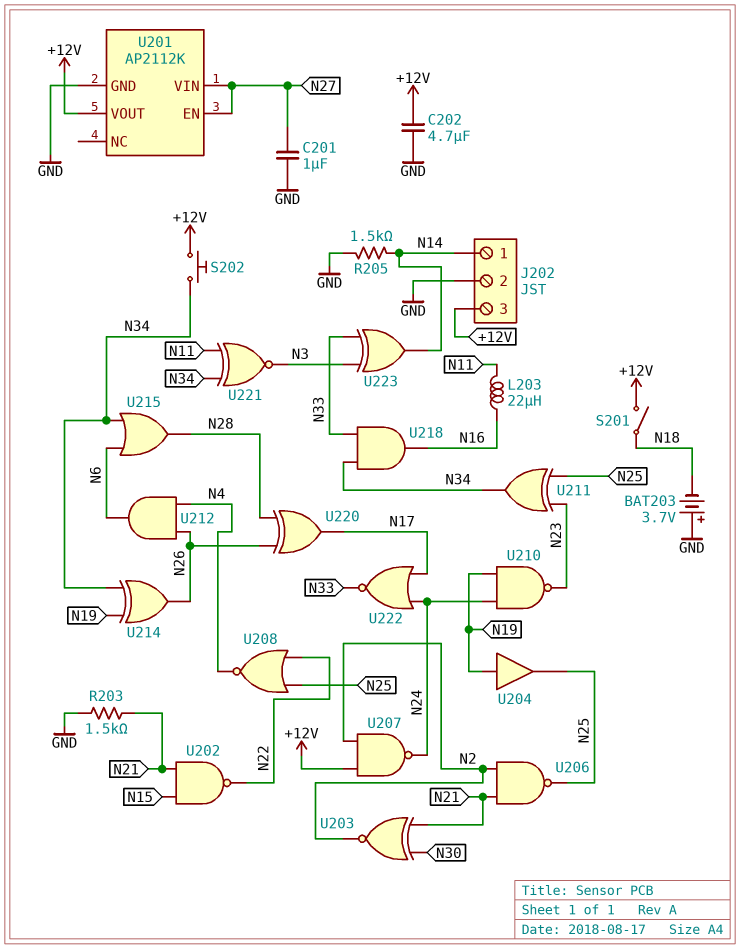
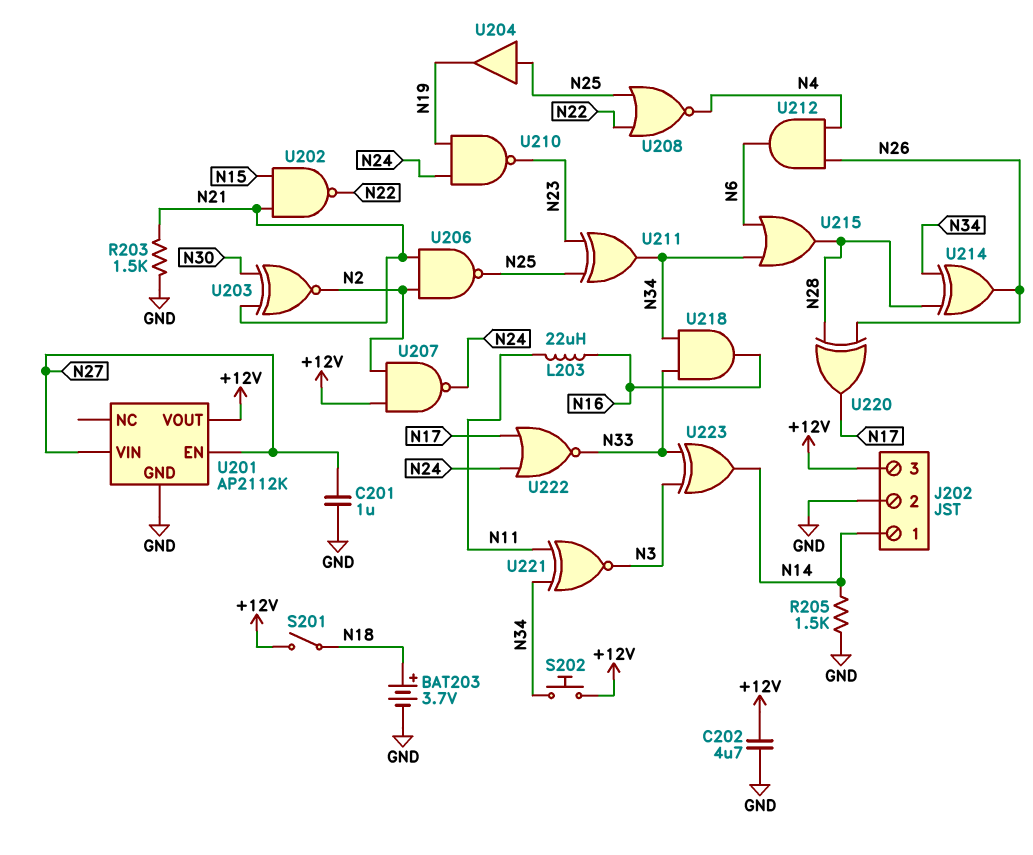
BAT203: 3.7V (plus GND, minus N18) -> 3.7V (plus N18, minus GND)
U204: buffer (in N19, out N25) -> buffer (in N25, out N19)
U214: XOR (in N19, in N34, out N26) -> XOR (in N28, in N34, out N26)

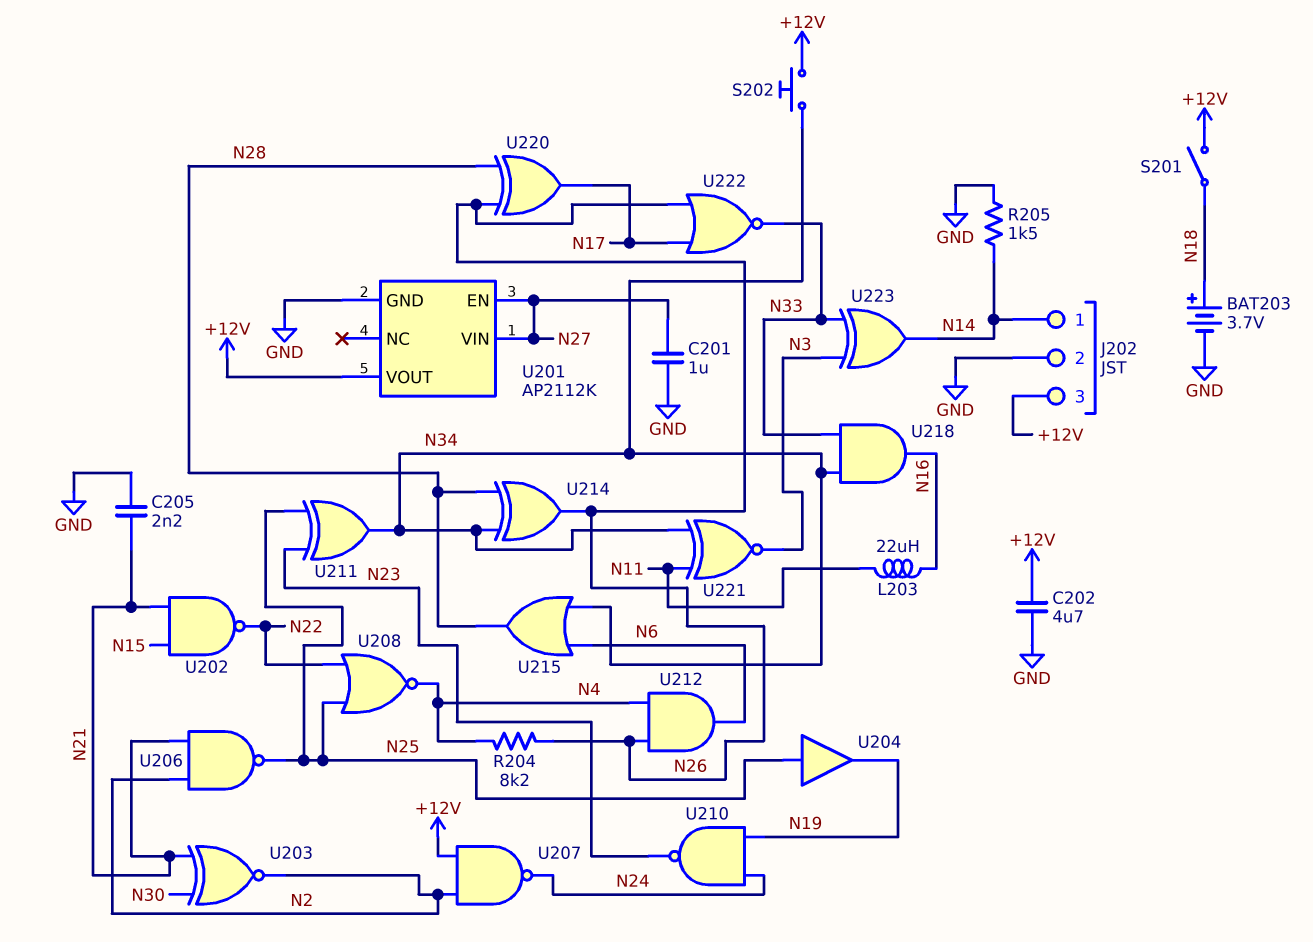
C205: none -> 2.2nF (GND, N21)
R203: 1.5k (GND, N21) -> none
R204: none -> 8.2k (N4, N26)
U222: NOR (in N17, in N24, out N33) -> NOR (in N17, in N26, out N33)

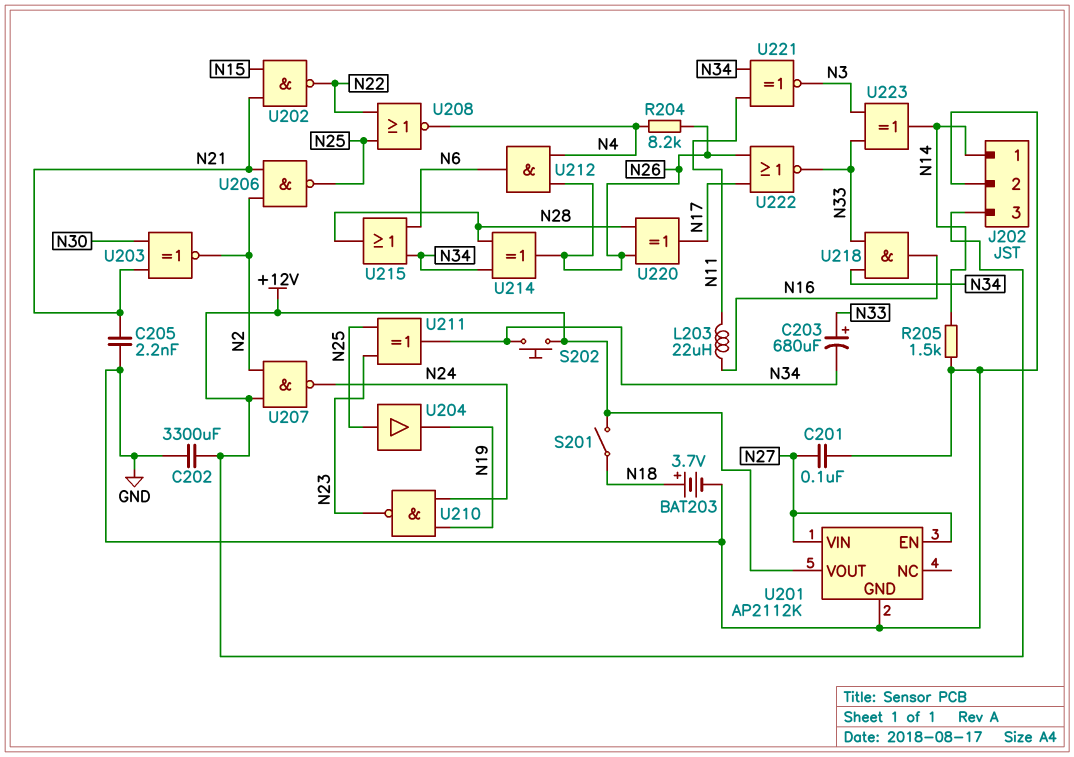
C201: 1uF (GND, N27) -> 100nF (GND, N27)
C202: 4.7uF (+12V, GND) -> 3300uF (+12V, GND)
C203: none -> 680uF (plus N33, minus N34)

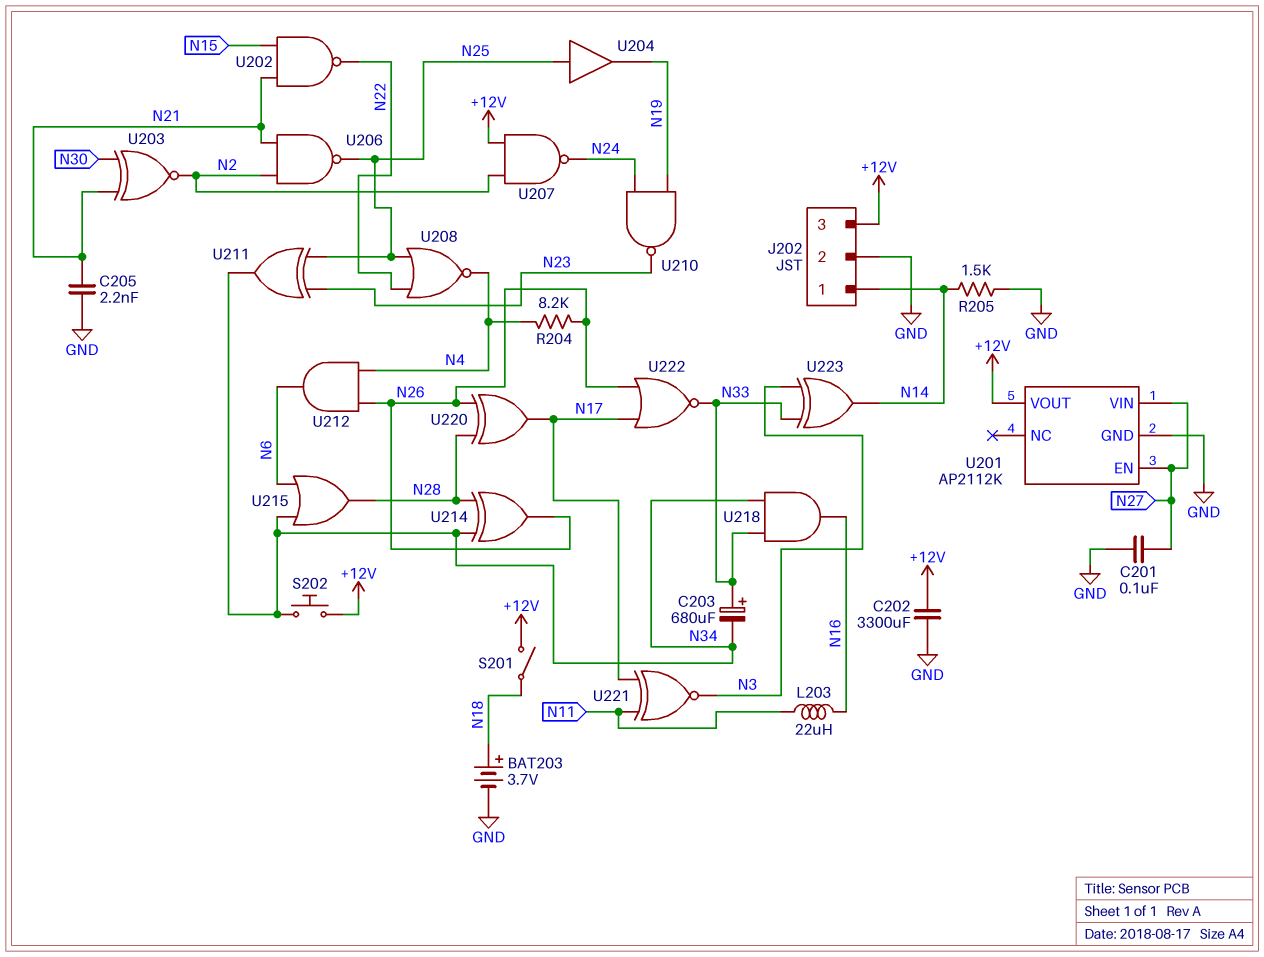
U221: XNOR (in N11, in N34, out N3) -> XNOR (in N11, in N17, out N3)

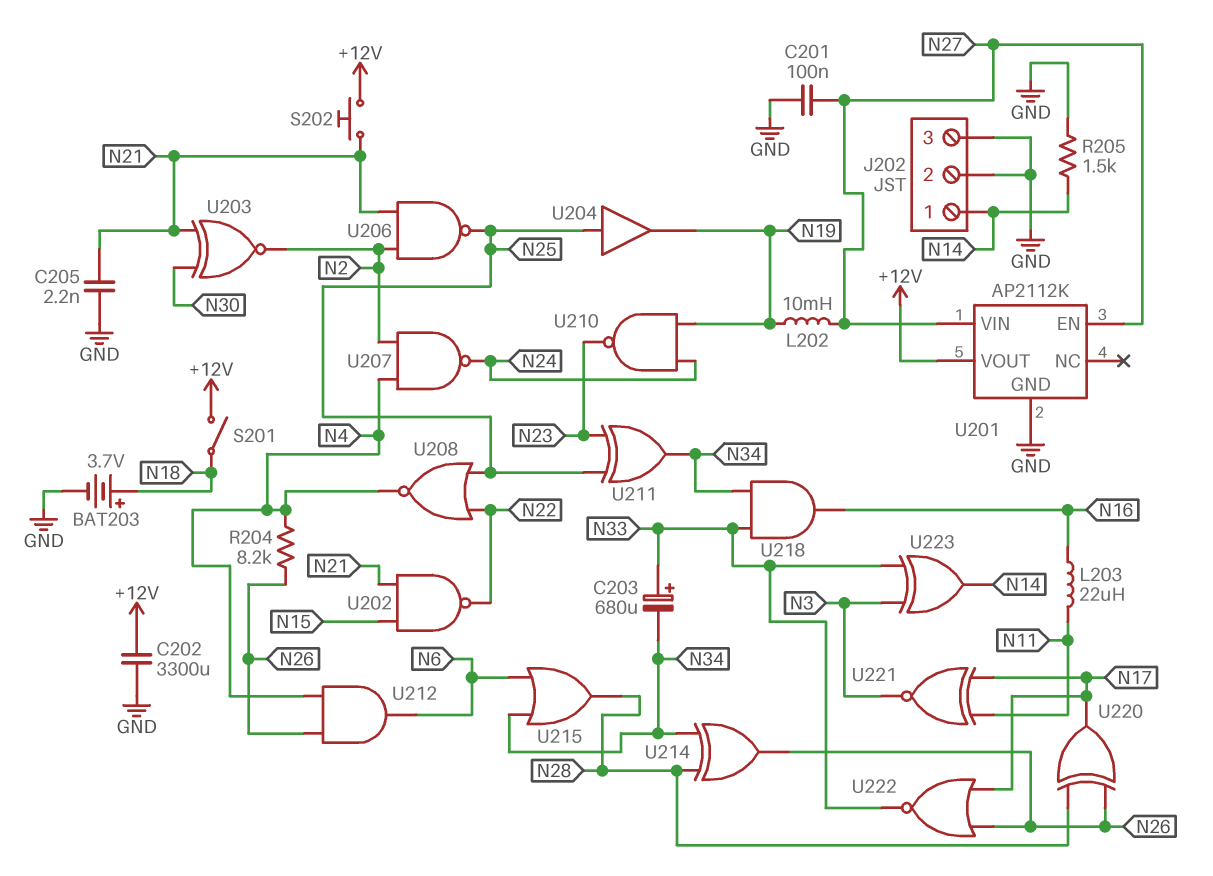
J202 pin 3: +12V -> GND
L202: none -> 10mH (N19, N27)
S202: button (+12V, N34) -> button (+12V, N21)
U207: NAND (in +12V, in N2, out N24) -> NAND (in N2, in N4, out N24)

